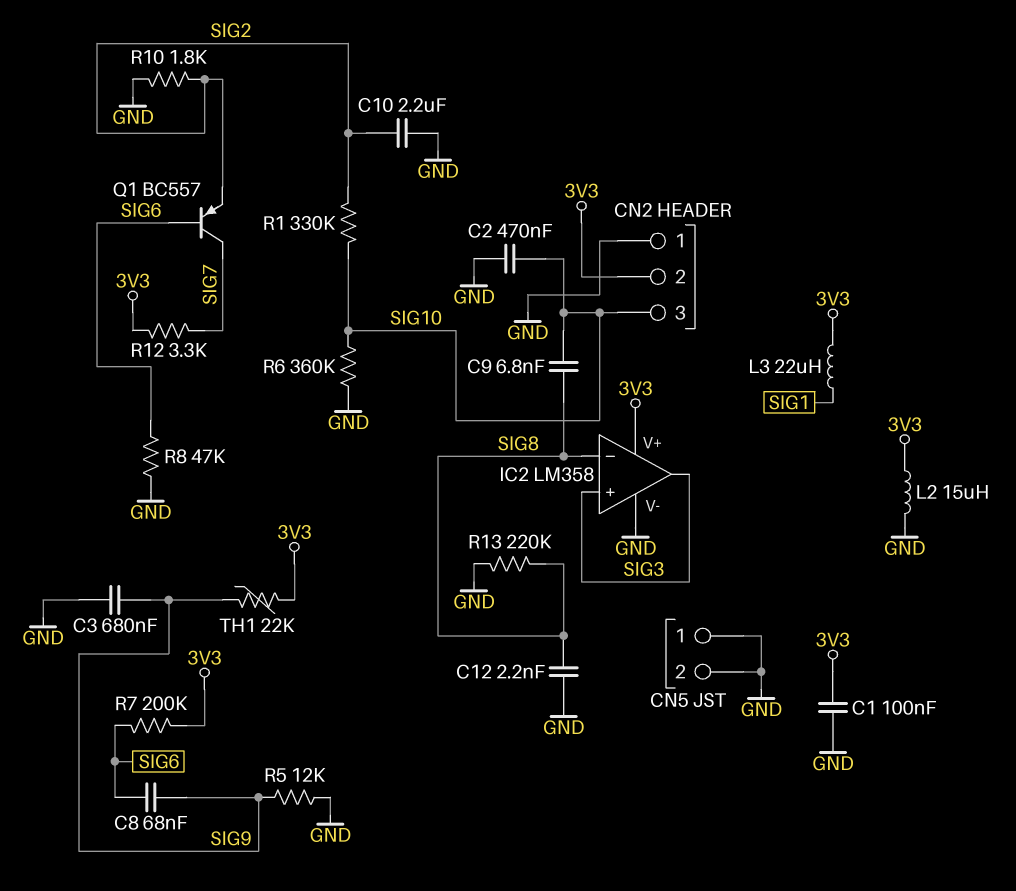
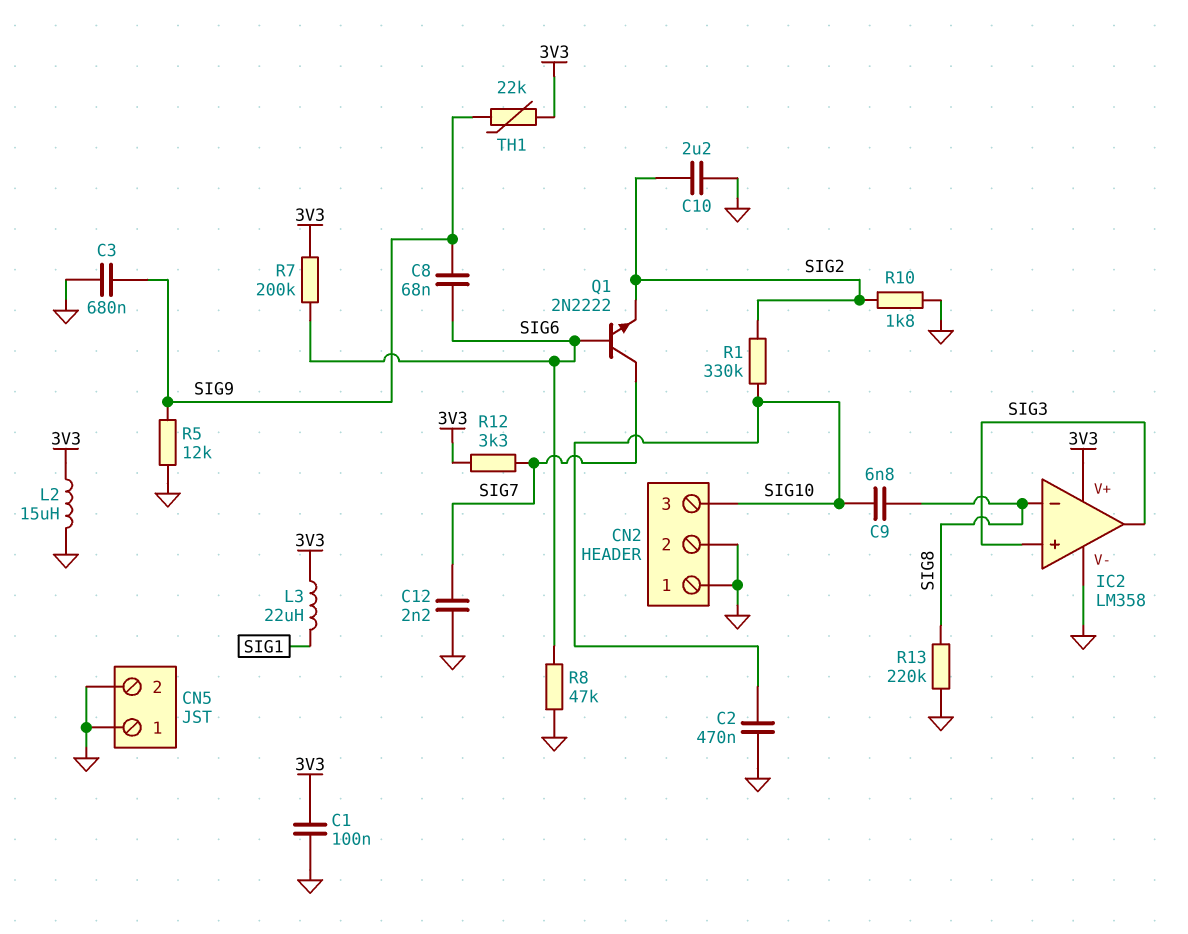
C12: 2.2nF (GND, SIG8) -> 2.2nF (GND, SIG7)
CN2 pin 2: 3V3 -> GND
Q1: PNP BC557 (B SIG6, C SIG7, E SIG2) -> NPN 2N2222 (B SIG6, C SIG7, E SIG2)
R6: 360k (GND, SIG10) -> none

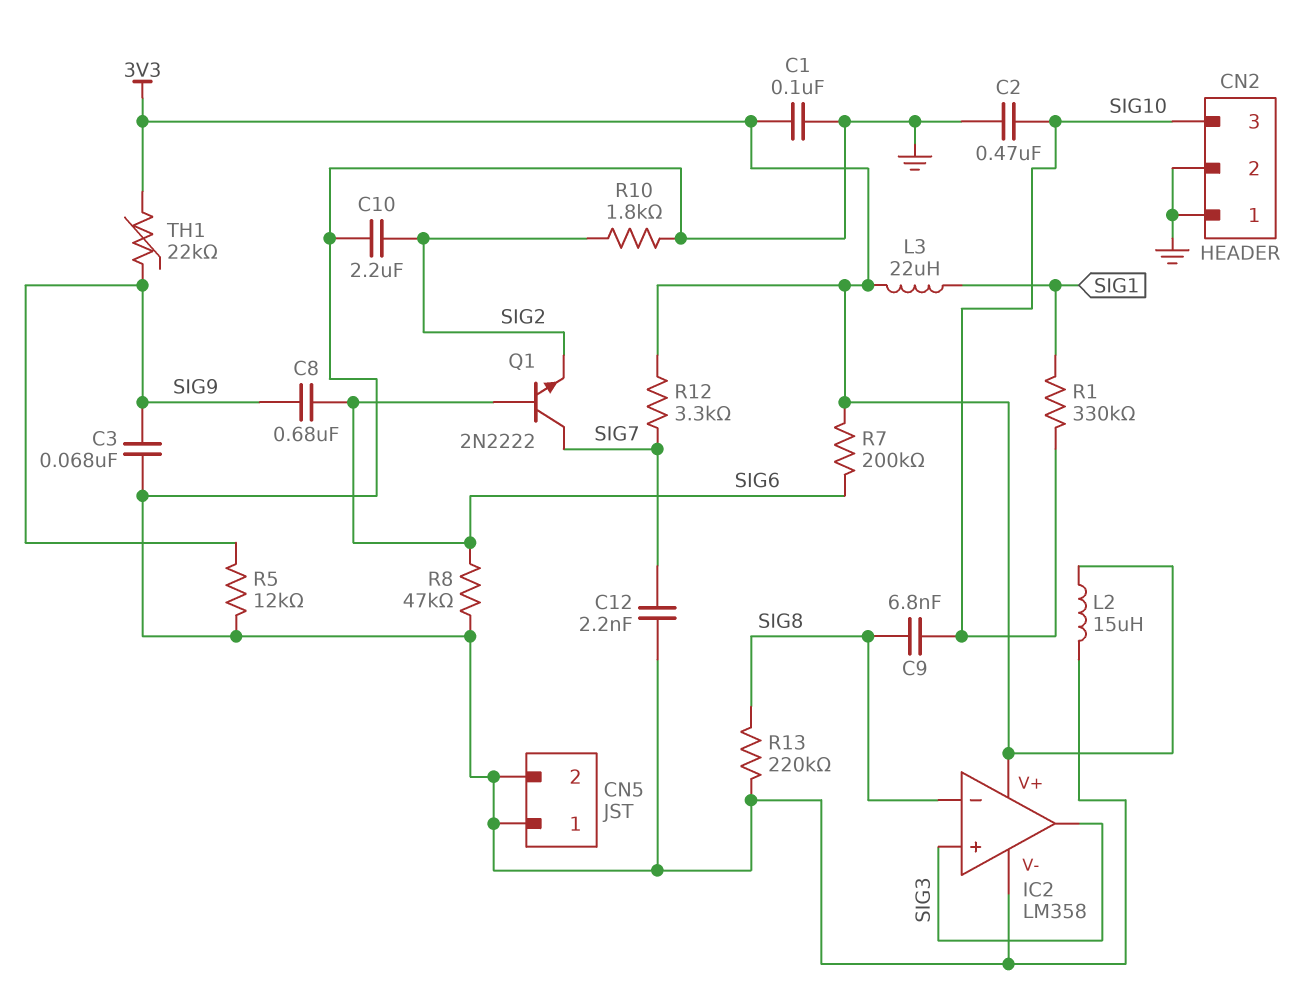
C3: 680nF (GND, SIG9) -> 68nF (GND, SIG9)
C8: 68nF (SIG6, SIG9) -> 680nF (SIG6, SIG9)
R1: 330k (SIG2, SIG10) -> 330k (SIG1, SIG10)

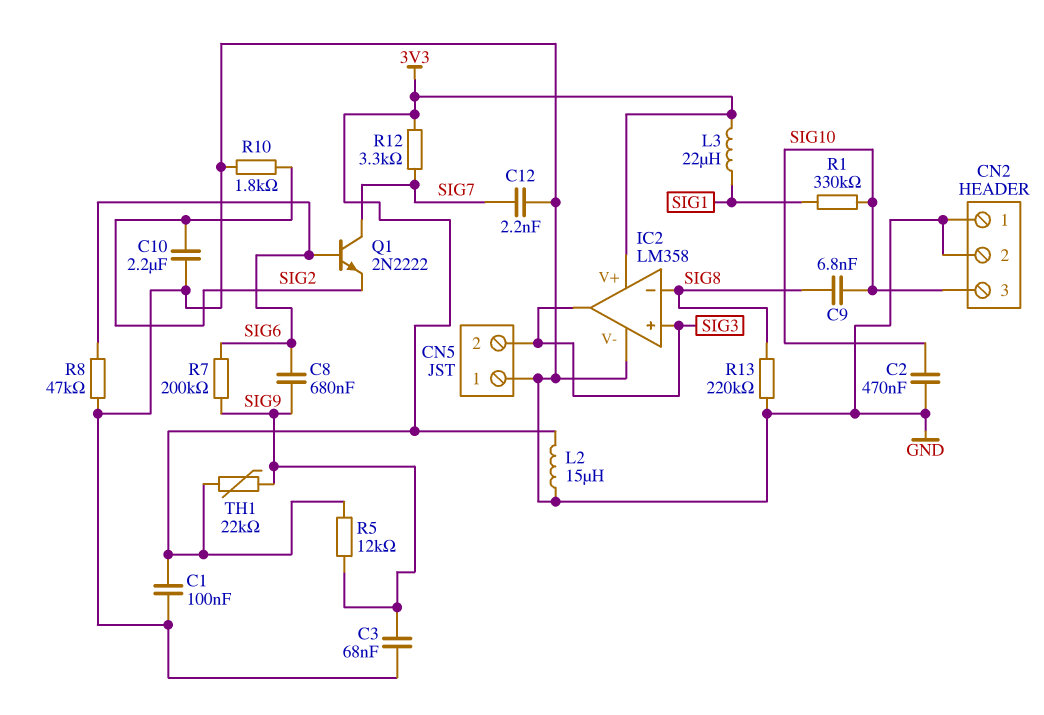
CN5 pin 2: GND -> SIG3
R5: 12k (GND, SIG9) -> 12k (3V3, SIG9)
R7: 200k (3V3, SIG6) -> 200k (SIG6, SIG9)

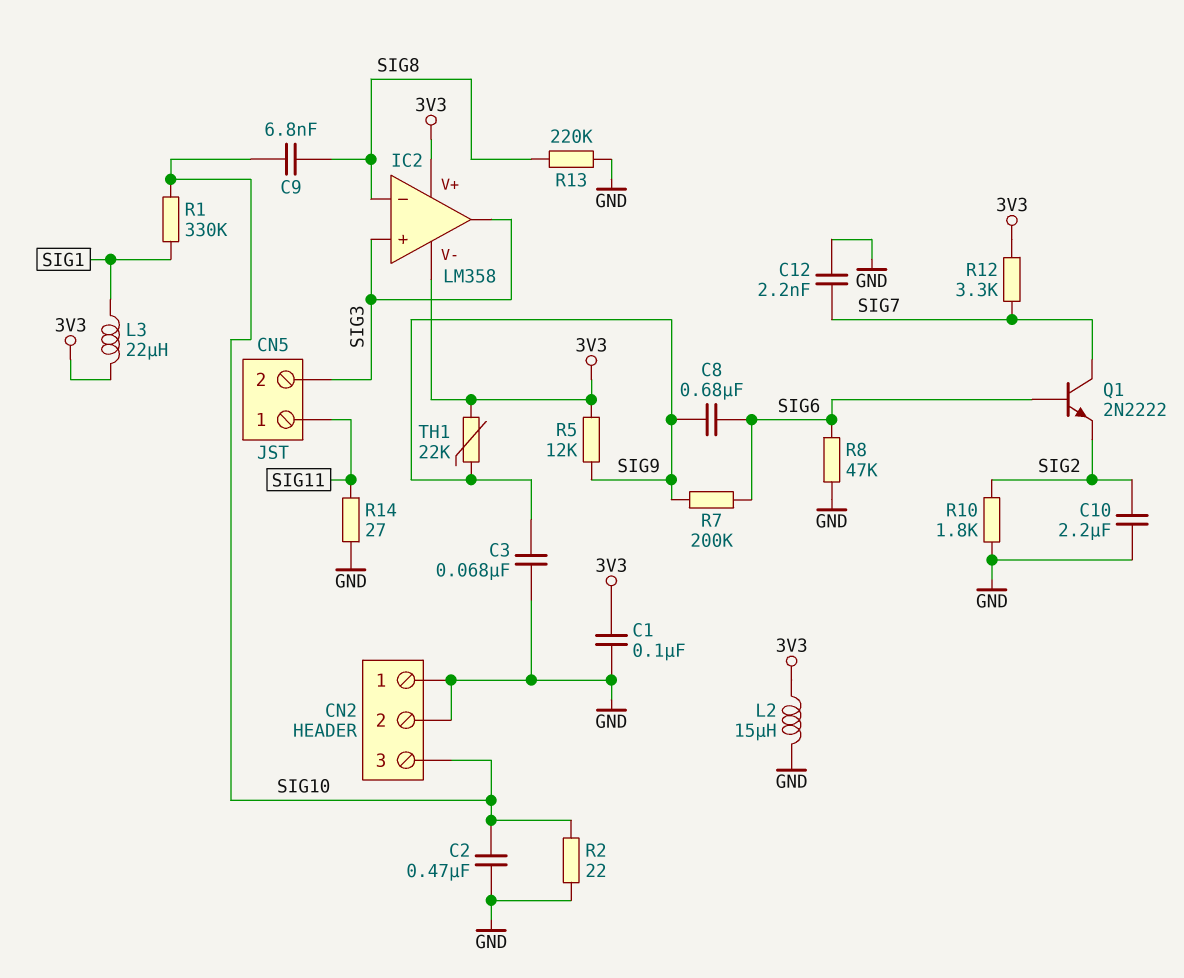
CN5 pin 1: GND -> SIG11
IC2 pin V-: GND -> 3V3
R2: none -> 22 (GND, SIG10)
R14: none -> 27 (GND, SIG11)

